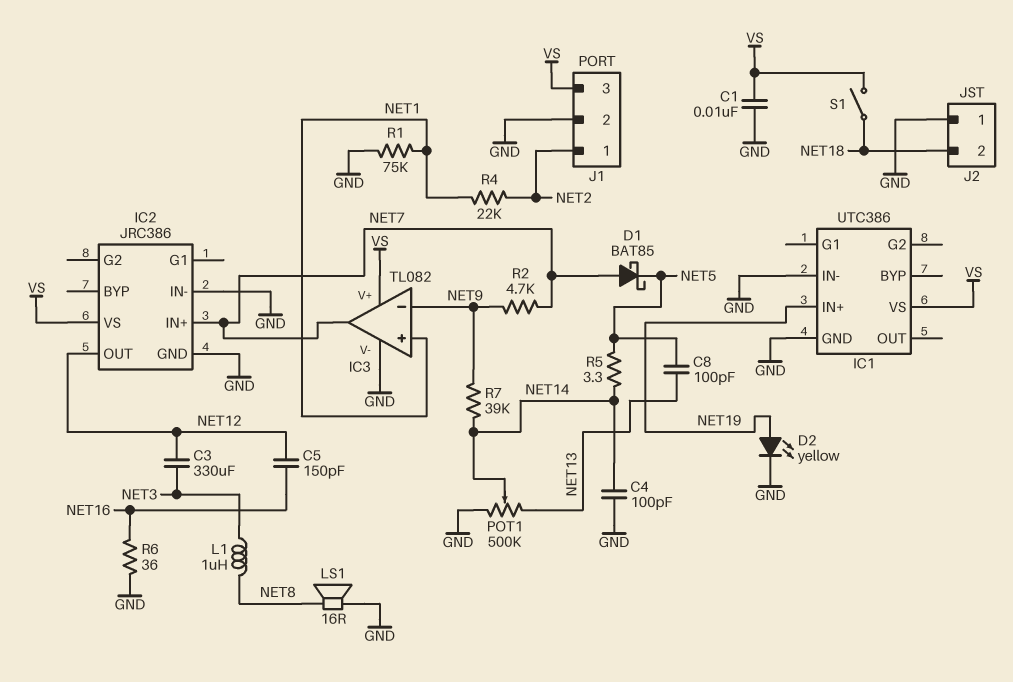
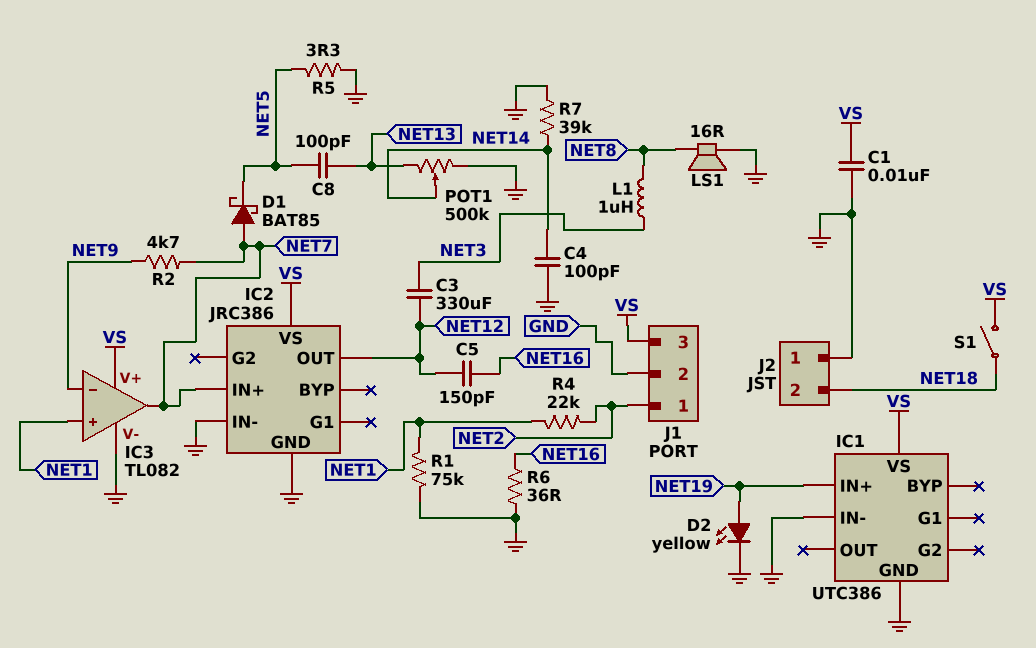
R5: 3.3 (NET5, NET14) -> 3.3 (GND, NET5)
R7: 39k (NET9, NET14) -> 39k (GND, NET14)

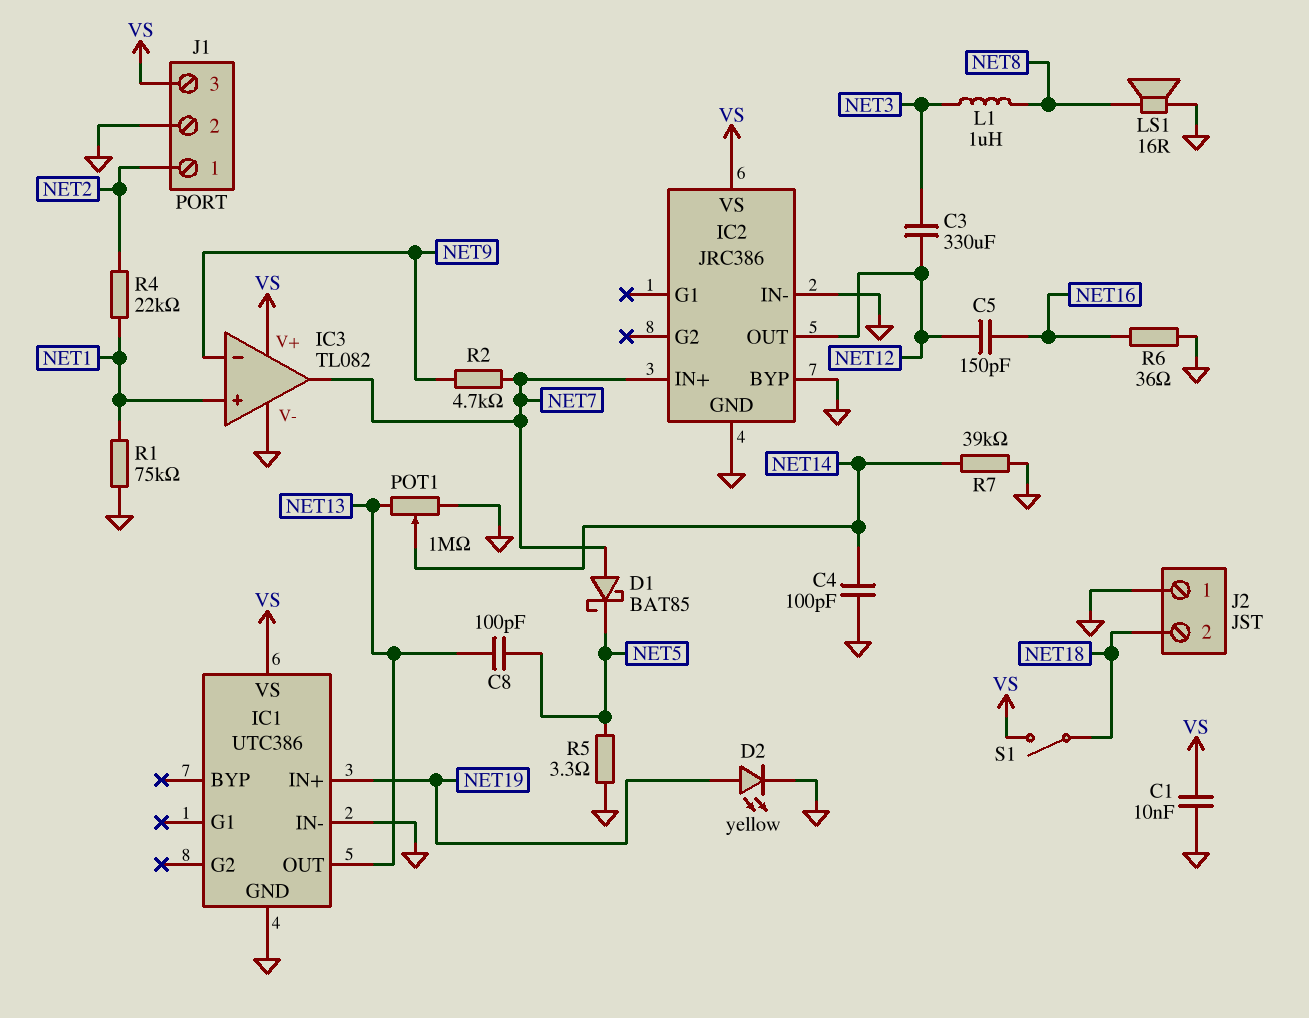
IC1 pin OUT: none -> NET13
IC2 pin BYP: none -> GND
POT1: 500k (GND, NET13, wiper NET14) -> 1M (GND, NET13, wiper NET14)

